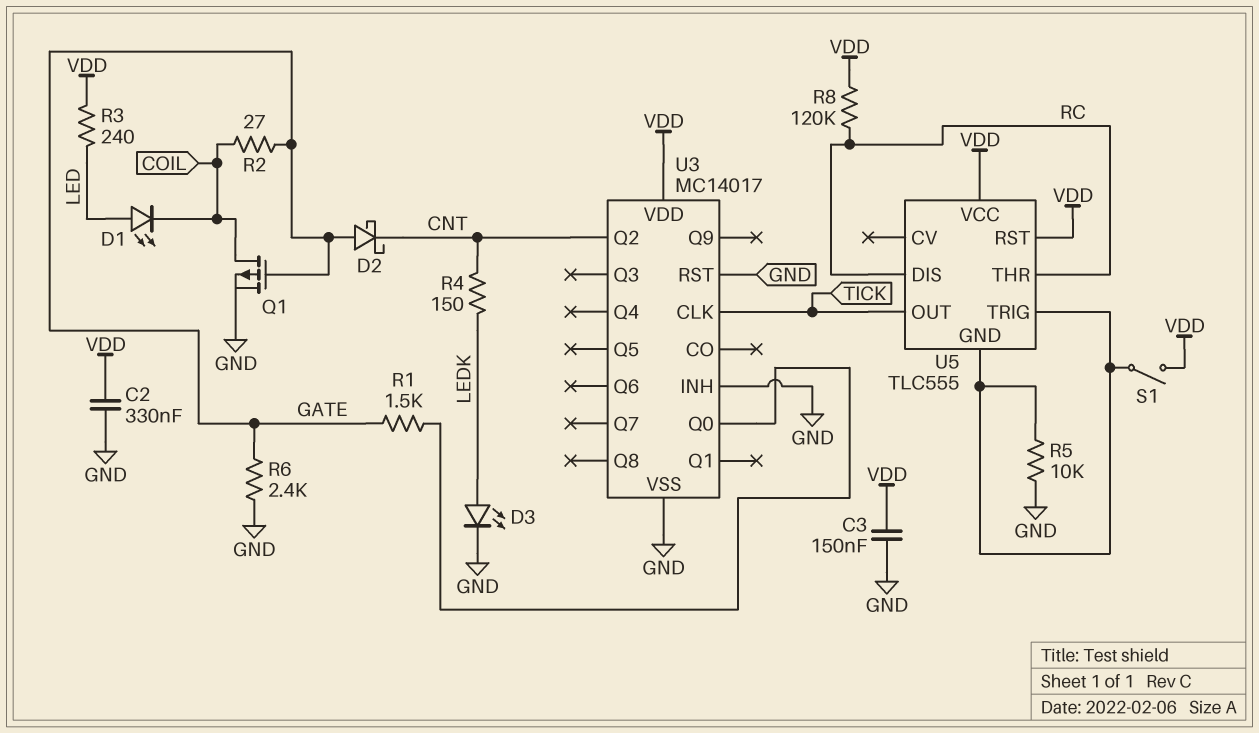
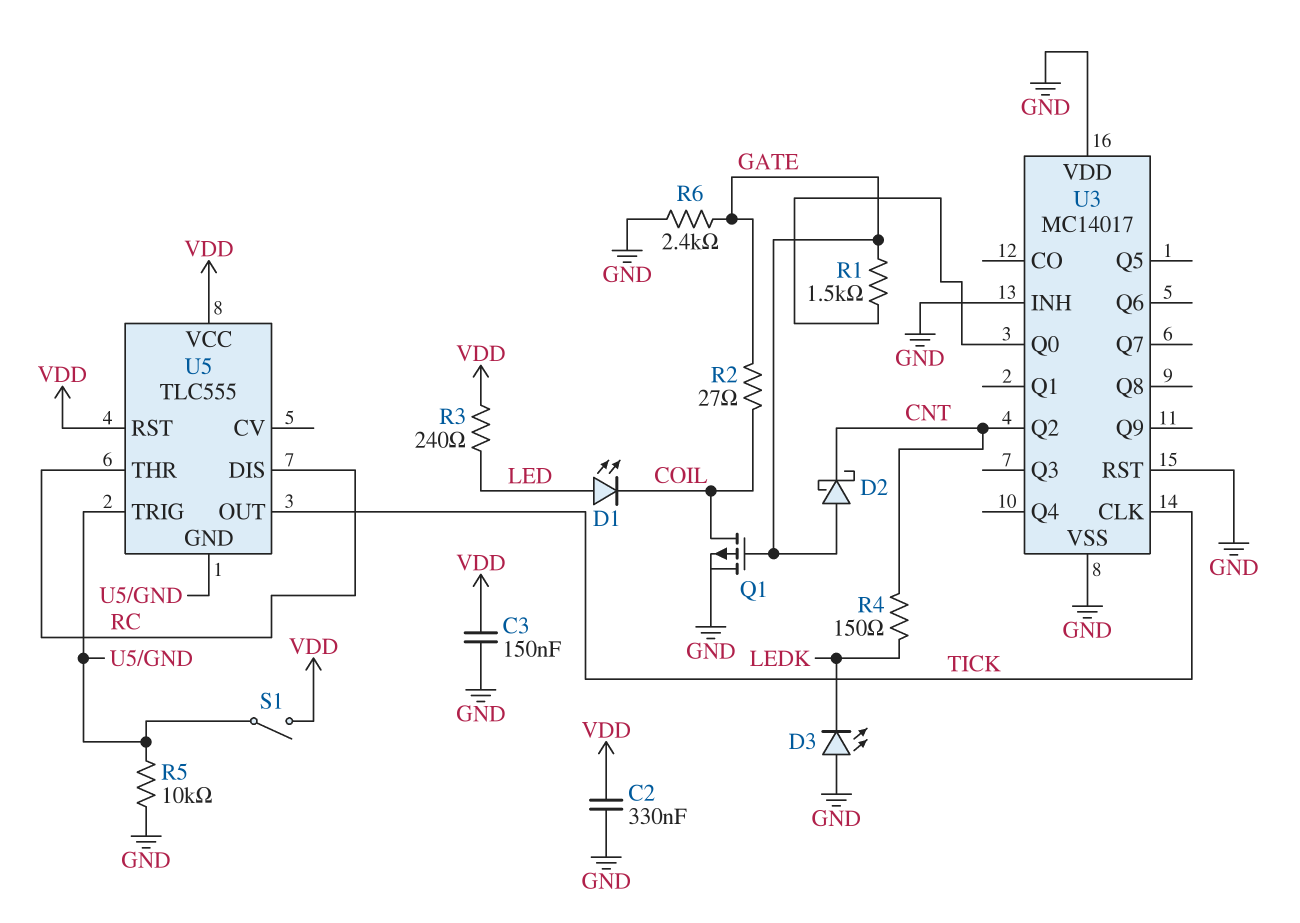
D3: LED (A LEDK, K GND) -> LED (A GND, K LEDK)
R8: 120k (RC, VDD) -> none
U3 pin VDD: VDD -> GND

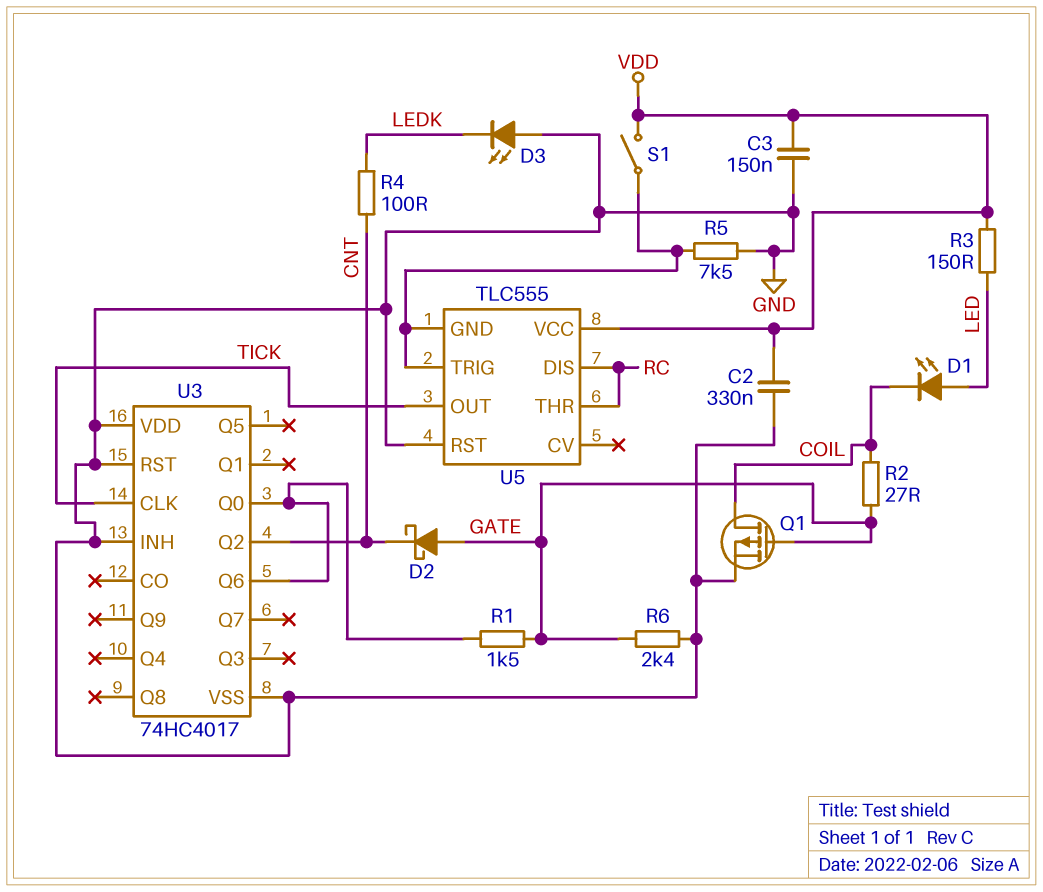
R3: 240 (LED, VDD) -> 150 (LED, VDD)
R4: 150 (CNT, LEDK) -> 100 (CNT, LEDK)
R5: 10k (GND, U5/GND) -> 7.5k (GND, U5/GND)
U3: MC14017 -> 74HC4017
U3 pin Q6: none -> U3/Q0
U5 pin RST: VDD -> GND

